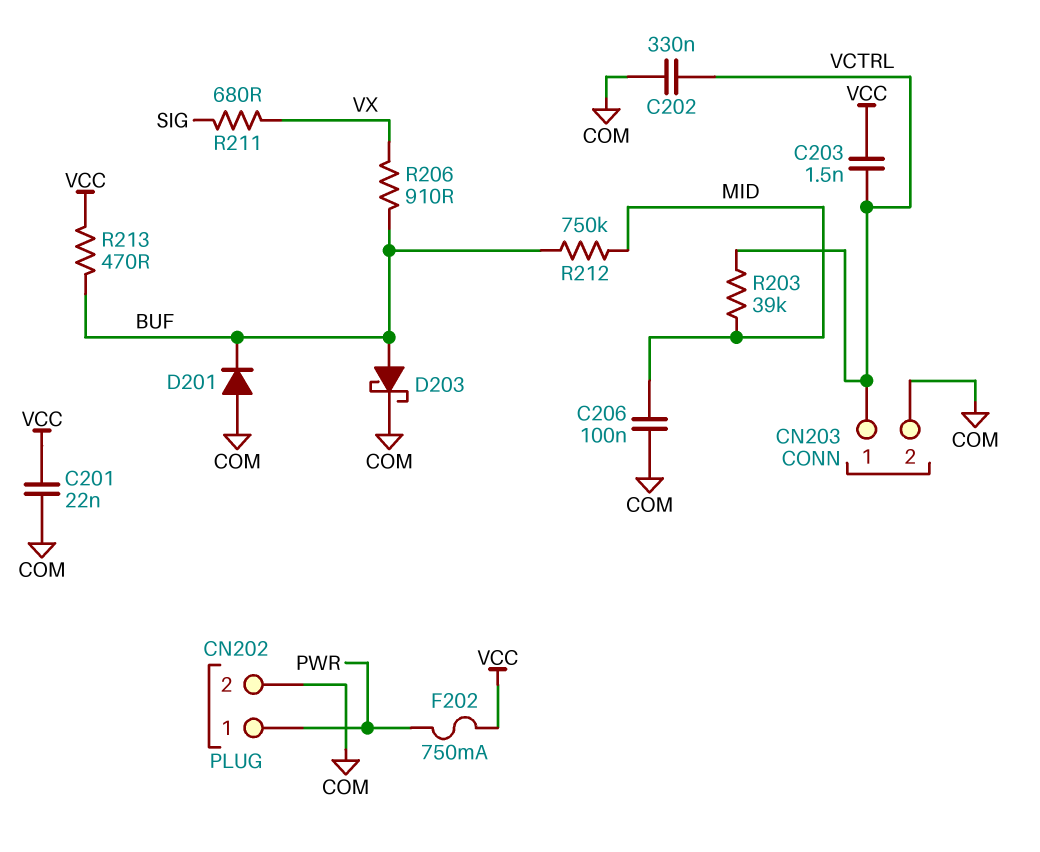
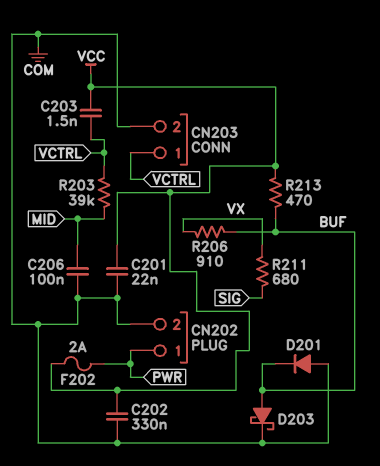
C202: 330nF (COM, VCTRL) -> 330nF (COM, VCC)
F202: 750mA (PWR, VCC) -> 2A (PWR, VCC)
R212: 750k (BUF, MID) -> none

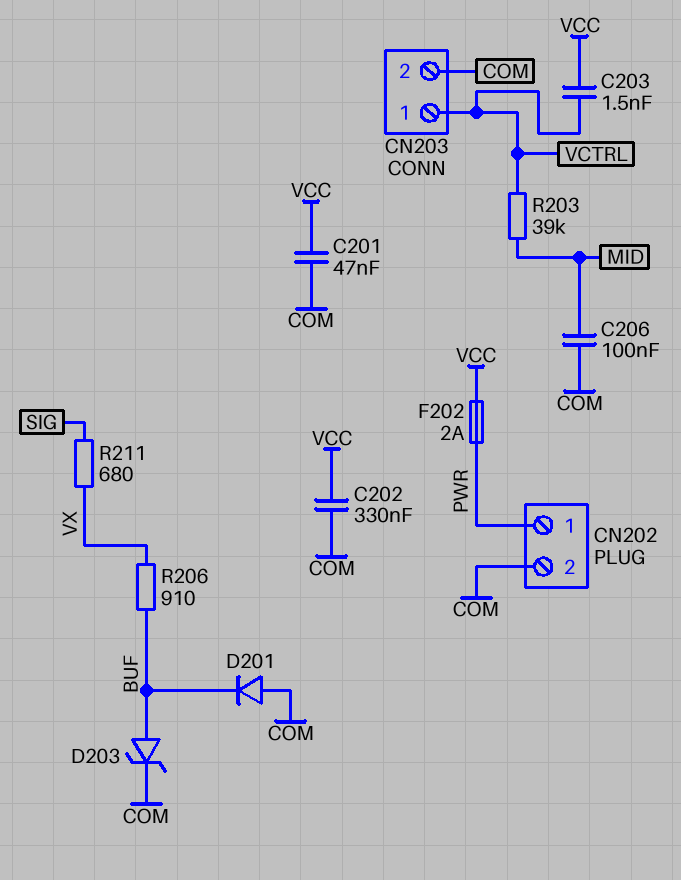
C201: 22nF (COM, VCC) -> 47nF (COM, VCC)
D203: schottky (A BUF, K COM) -> zener (A BUF, K COM)
R213: 470 (BUF, VCC) -> none

